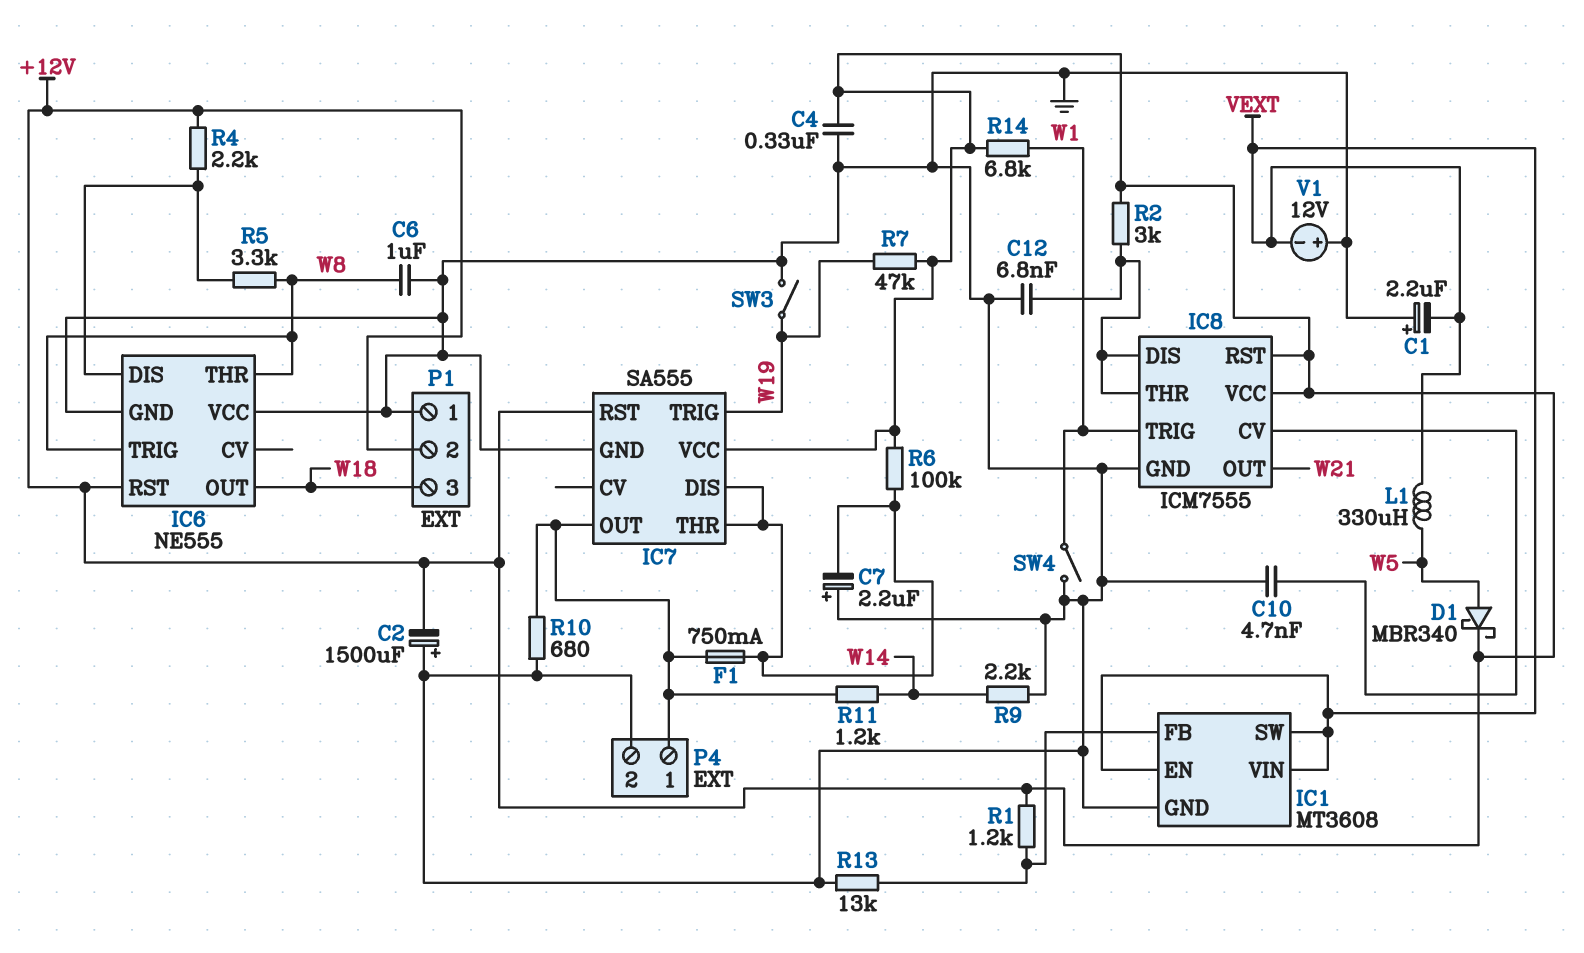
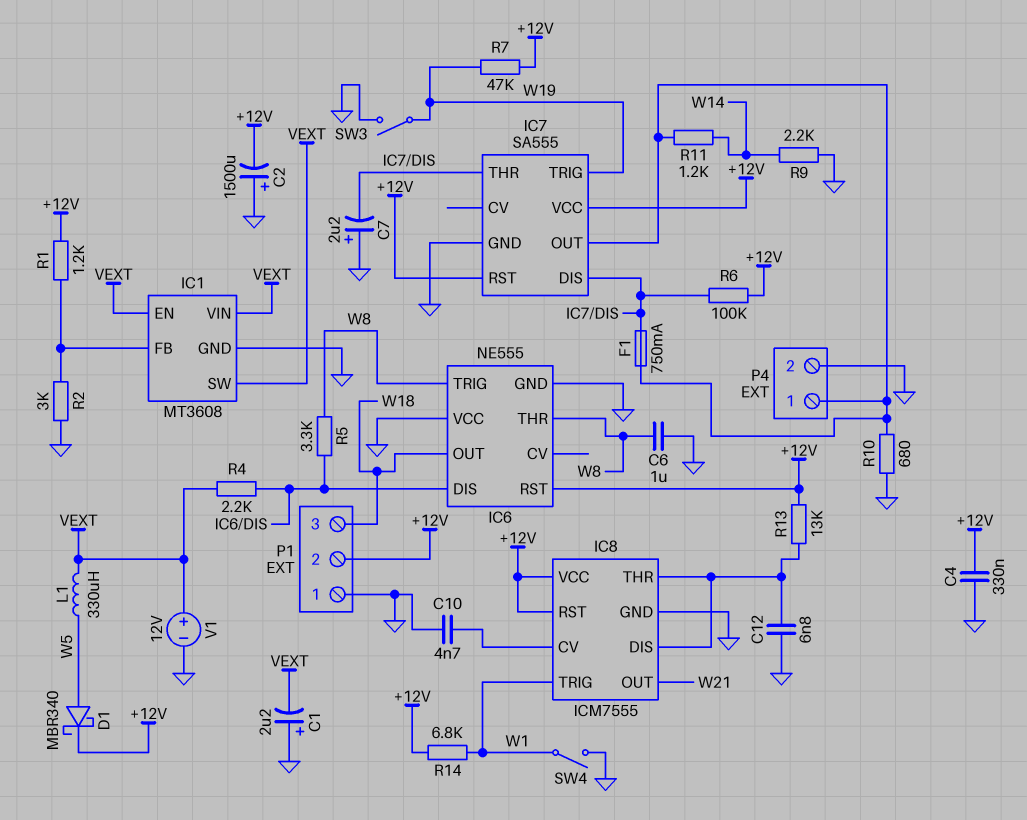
R2: 3k (+12V, IC8/DIS) -> 3k (GND, IC1/FB)
R4: 2.2k (+12V, IC6/DIS) -> 2.2k (IC6/DIS, VEXT)
R13: 13k (GND, IC1/FB) -> 13k (+12V, IC8/DIS)
V1: 12V (plus GND, minus VEXT) -> 12V (plus VEXT, minus GND)

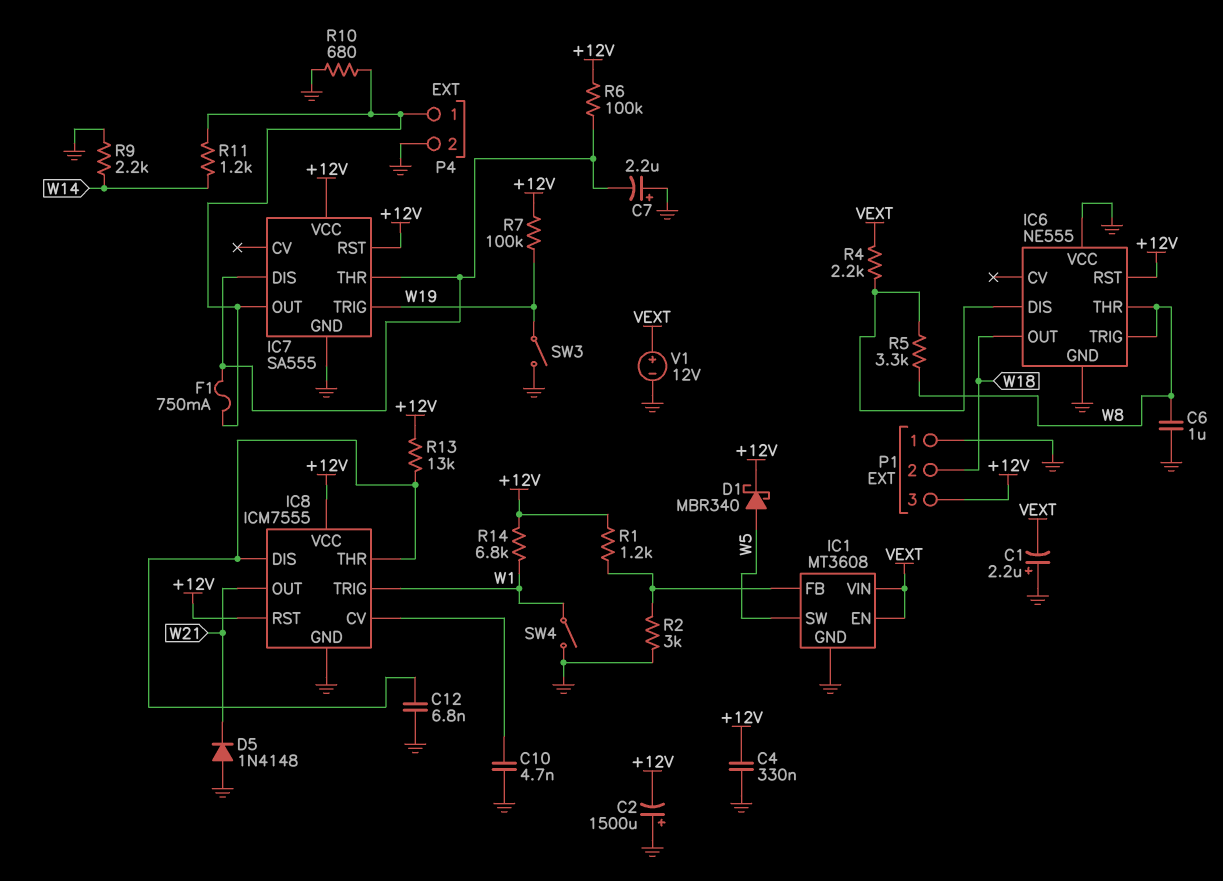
D5: none -> diode 1N4148 (A GND, K W21)
IC1 pin SW: VEXT -> W5
L1: 330uH (VEXT, W5) -> none
P1 pin 2: +12V -> W18
P1 pin 3: W18 -> +12V
R7: 47k (+12V, W19) -> 100k (+12V, W19)

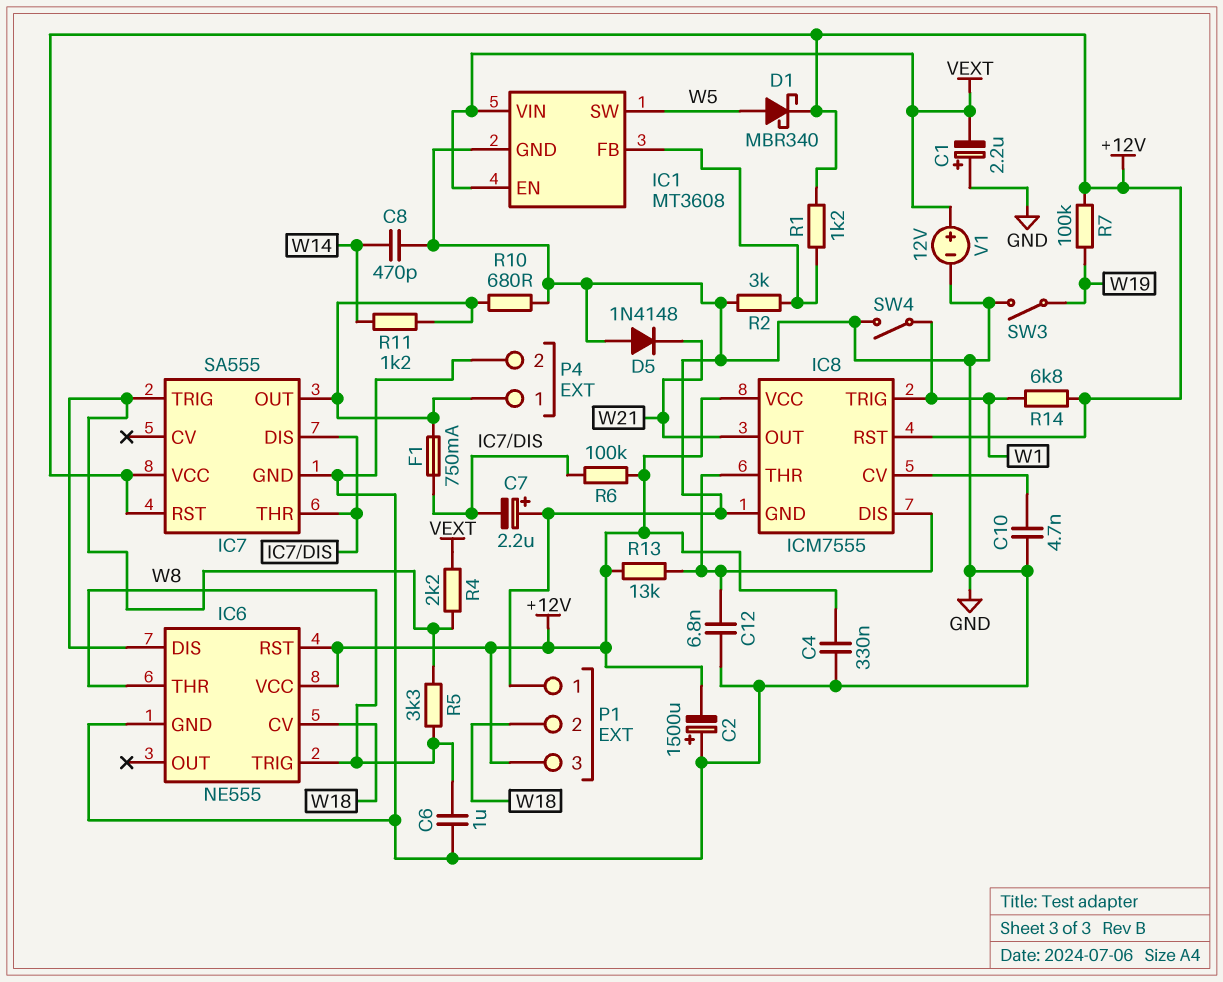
C8: none -> 470pF (GND, W14)
IC6 pin CV: none -> W18
IC6 pin OUT: W18 -> none
IC6 pin VCC: GND -> +12V
IC7 pin TRIG: W19 -> IC6/DIS
R9: 2.2k (GND, W14) -> none

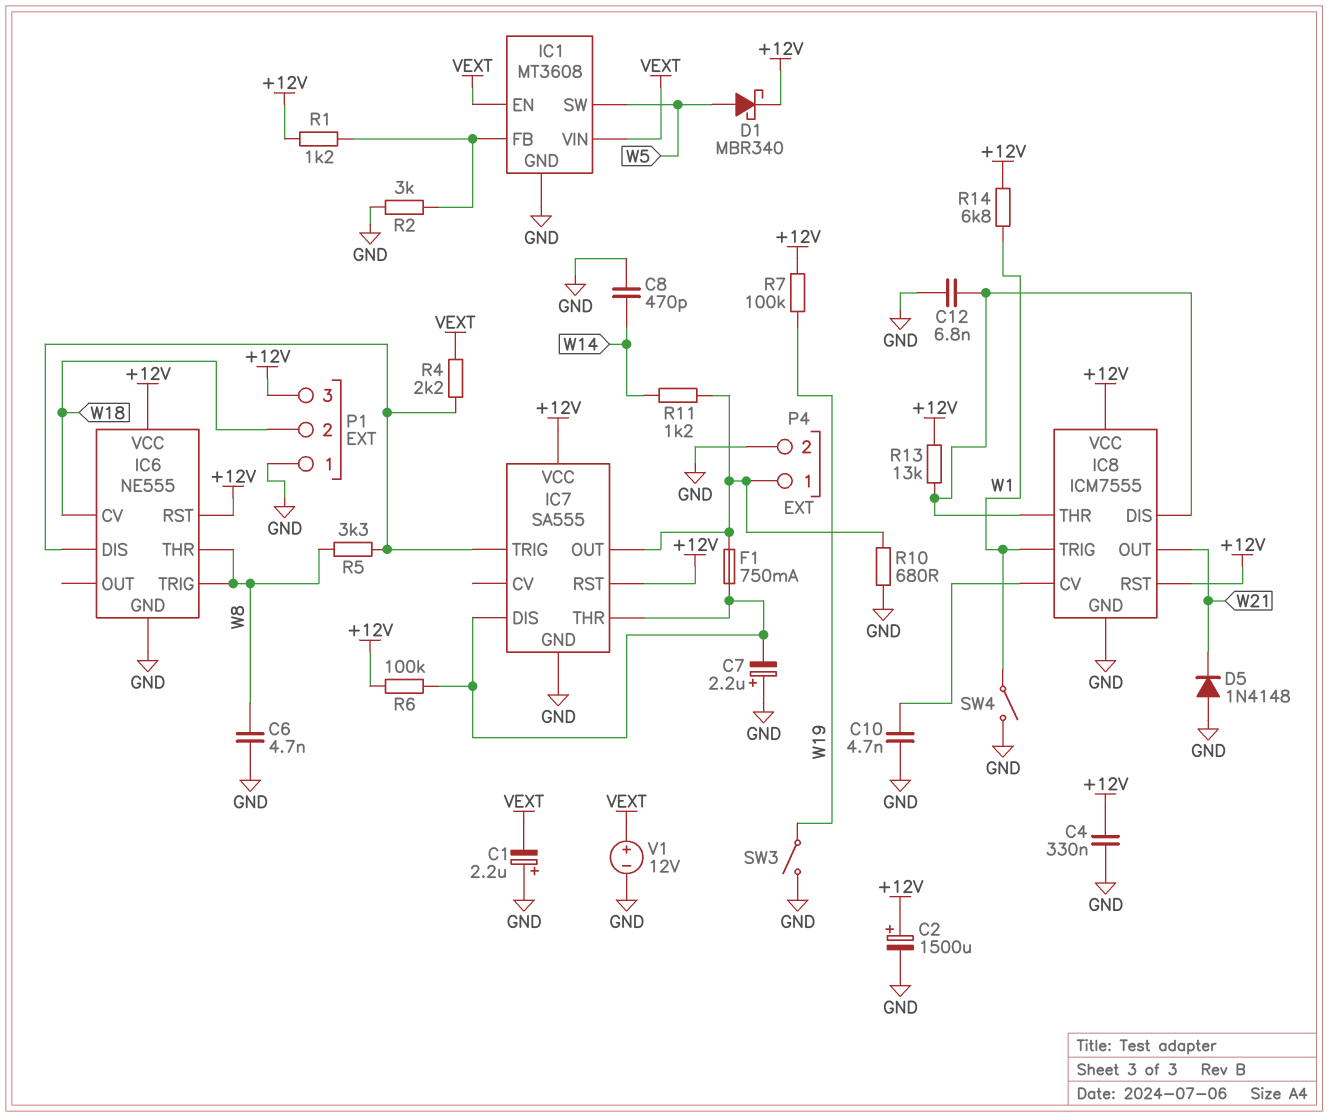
C2: 1500uF (plus GND, minus +12V) -> 1500uF (plus +12V, minus GND)
C6: 1uF (GND, W8) -> 4.7nF (GND, W8)

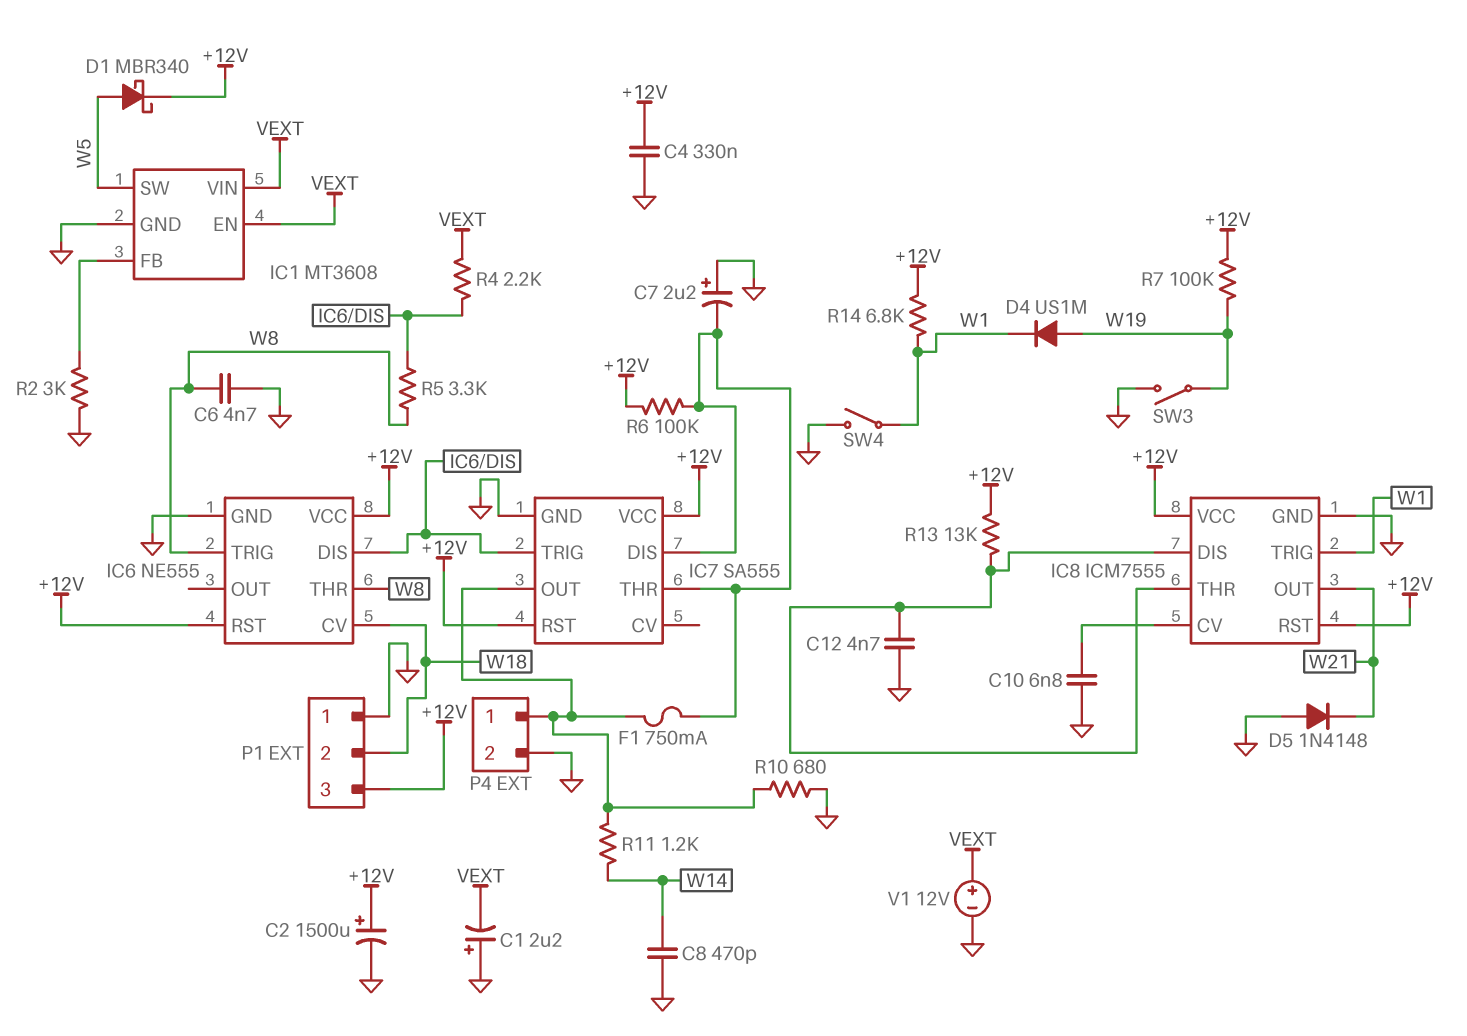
C10: 4.7nF (GND, IC8/CV) -> 6.8nF (GND, IC8/CV)
C12: 6.8nF (GND, IC8/DIS) -> 4.7nF (GND, IC8/DIS)
D4: none -> diode US1M (A W19, K W1)
R1: 1.2k (+12V, IC1/FB) -> none

